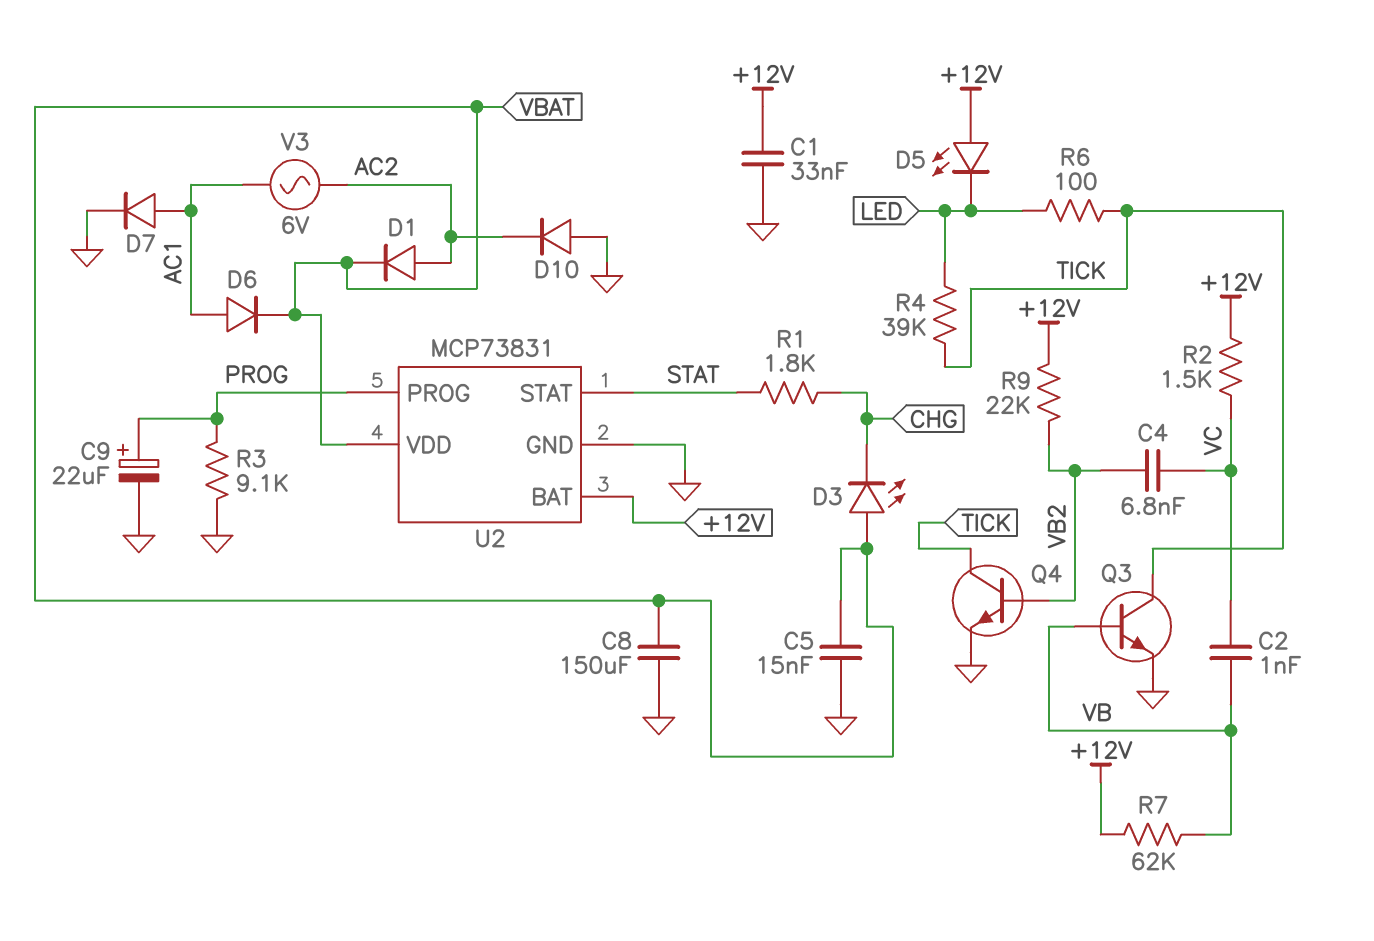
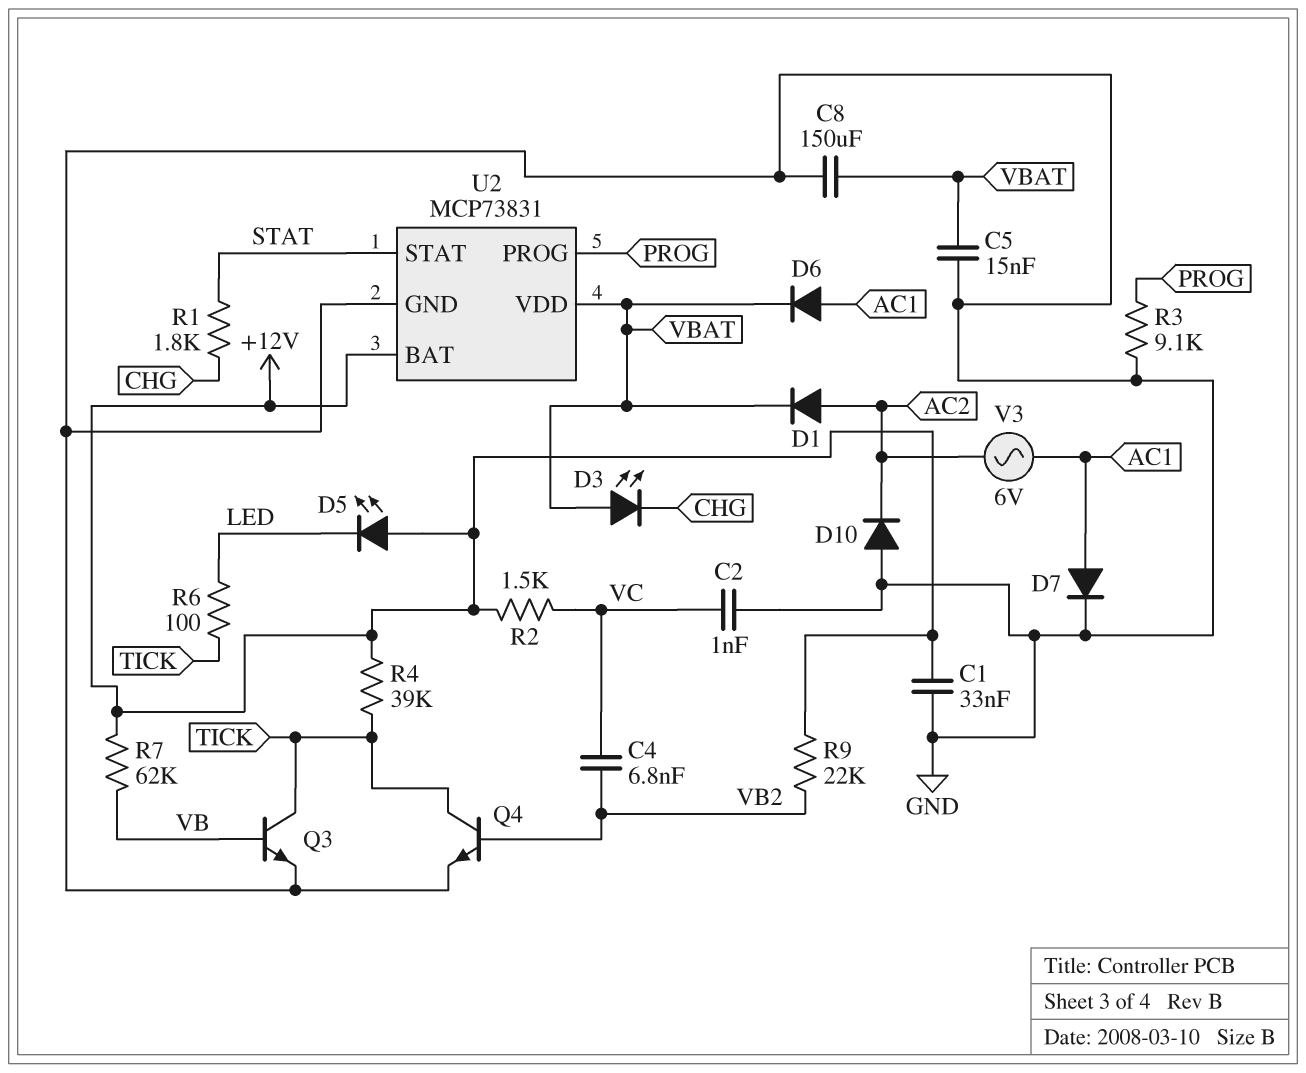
C2: 1nF (VB, VC) -> 1nF (GND, VC)
C9: 22uF (plus PROG, minus GND) -> none
R4: 39k (LED, TICK) -> 39k (+12V, TICK)

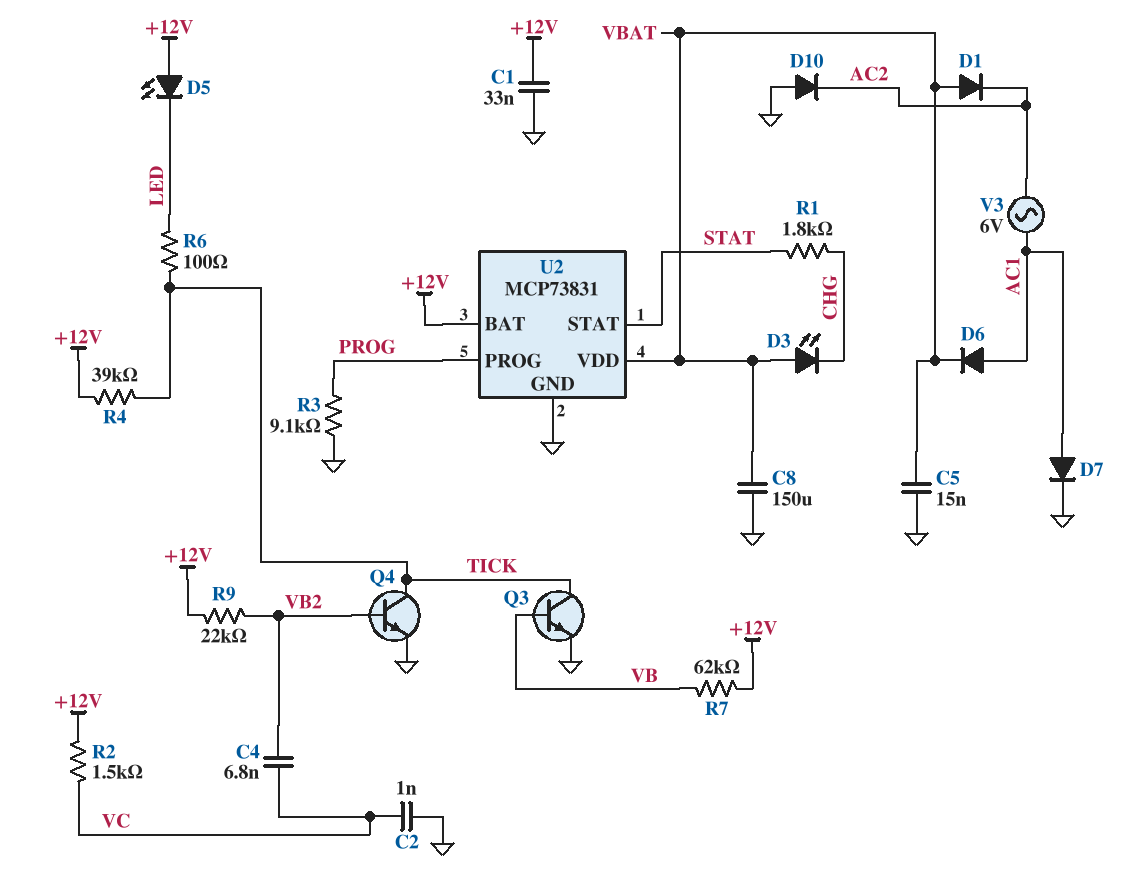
D1: diode (A AC2, K VBAT) -> diode (A VBAT, K AC2)

